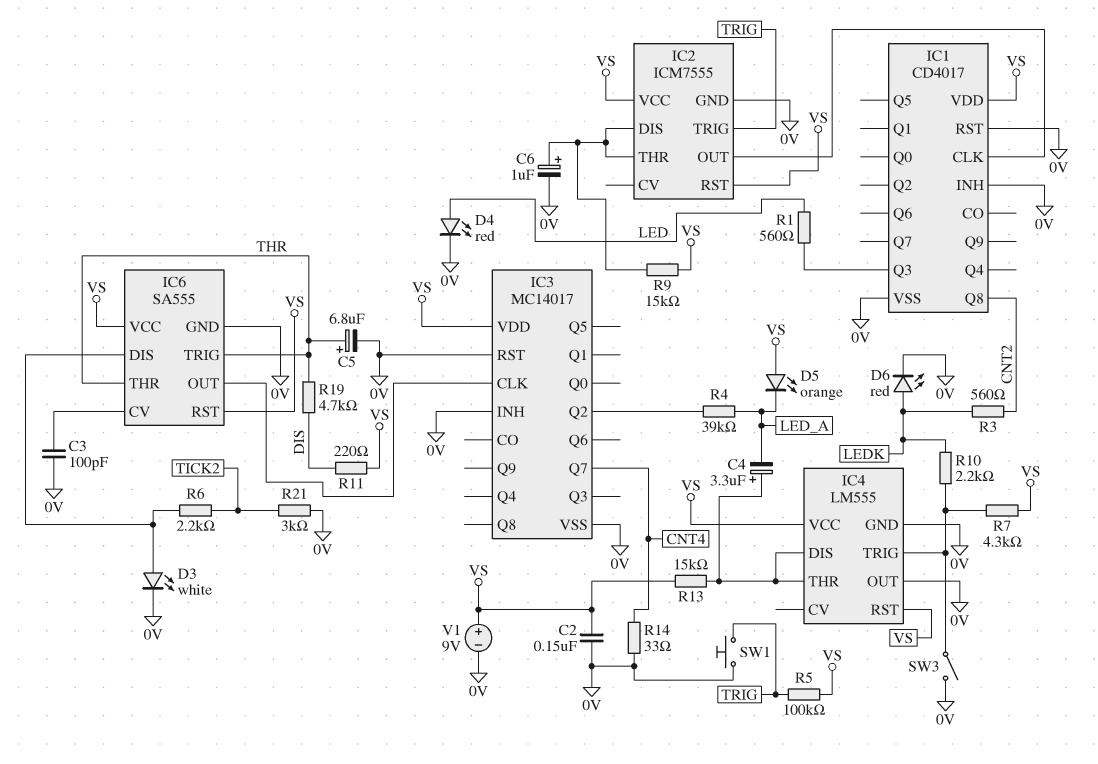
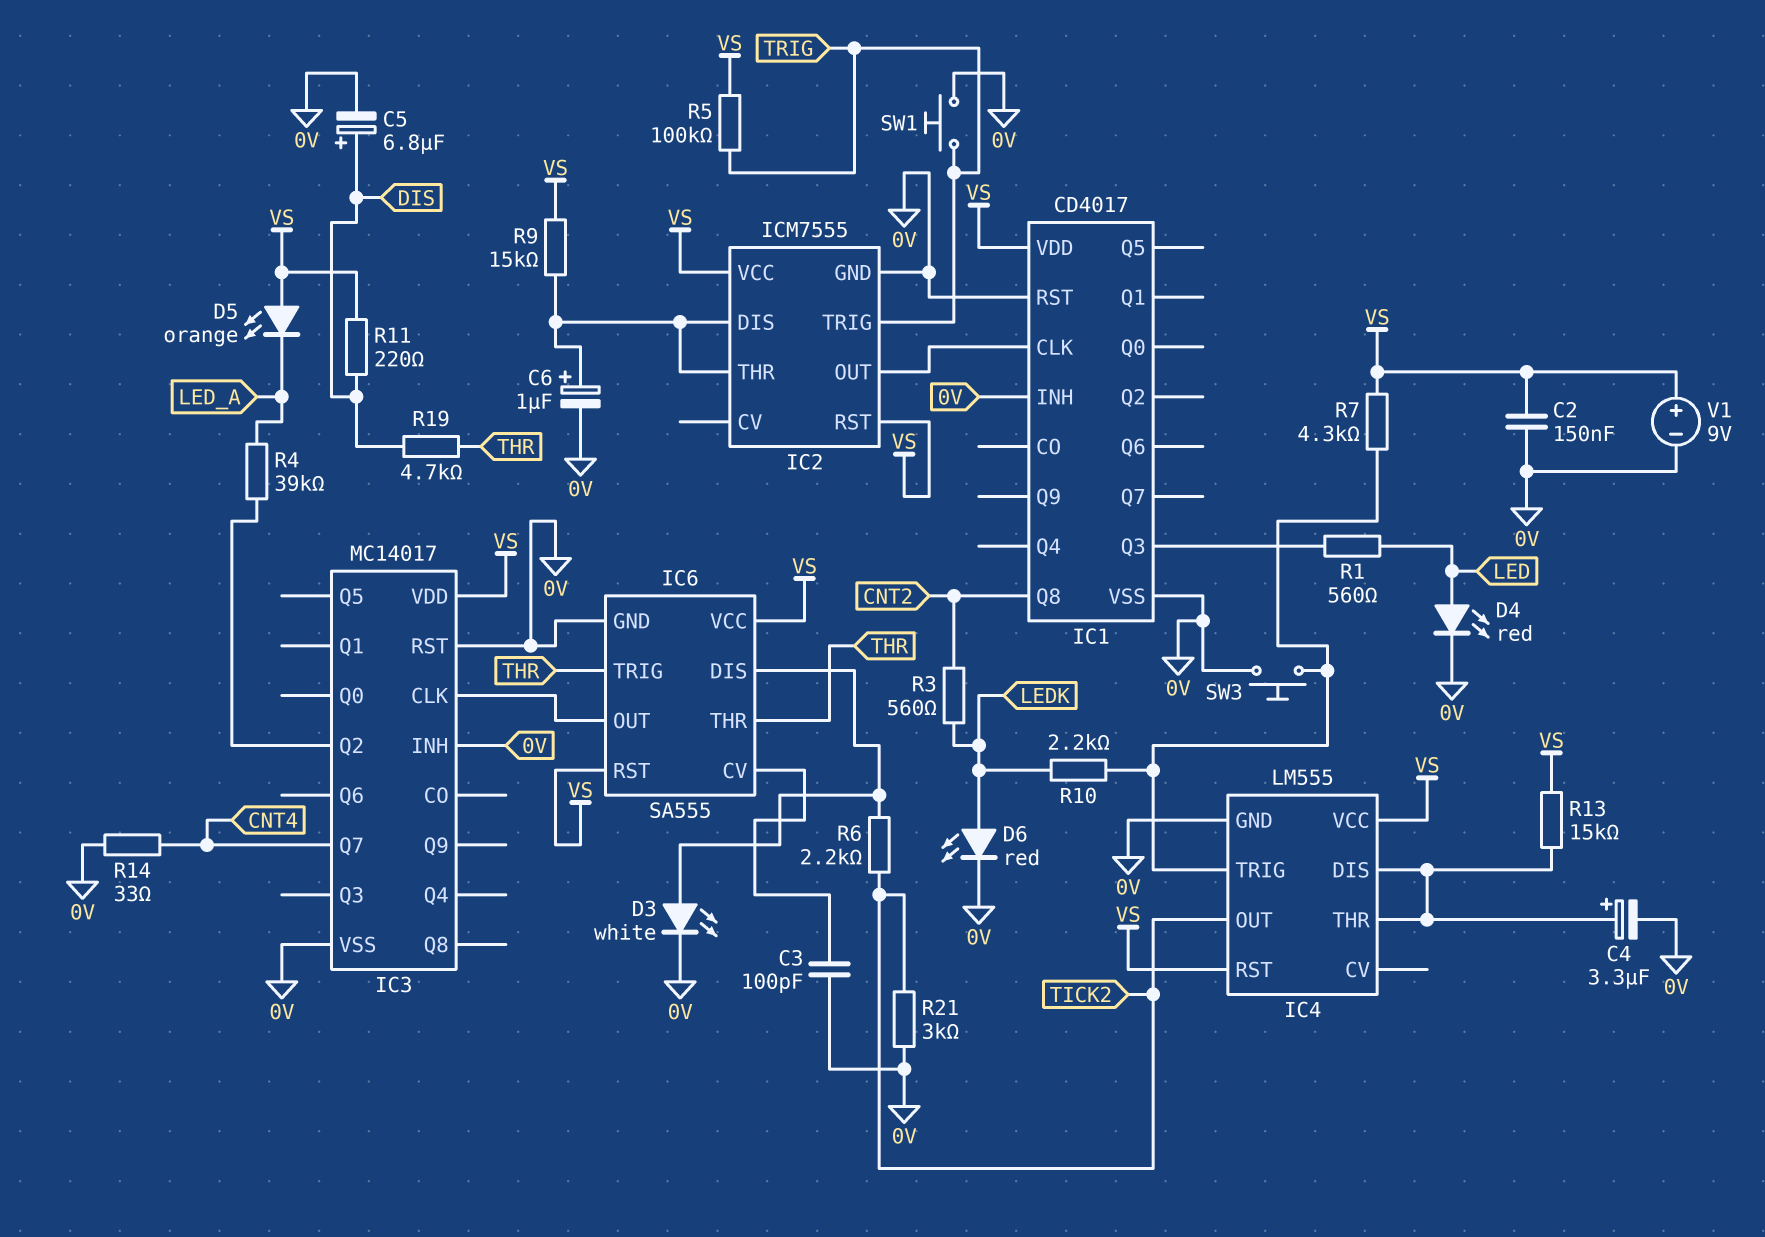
C4: 3.3uF (plus IC4/DIS, minus LED_A) -> 3.3uF (plus IC4/DIS, minus 0V)
C5: 6.8uF (plus THR, minus 0V) -> 6.8uF (plus DIS, minus 0V)
IC4 pin OUT: 0V -> TICK2
SW3: switch (0V, IC4/TRIG) -> button (0V, IC4/TRIG)

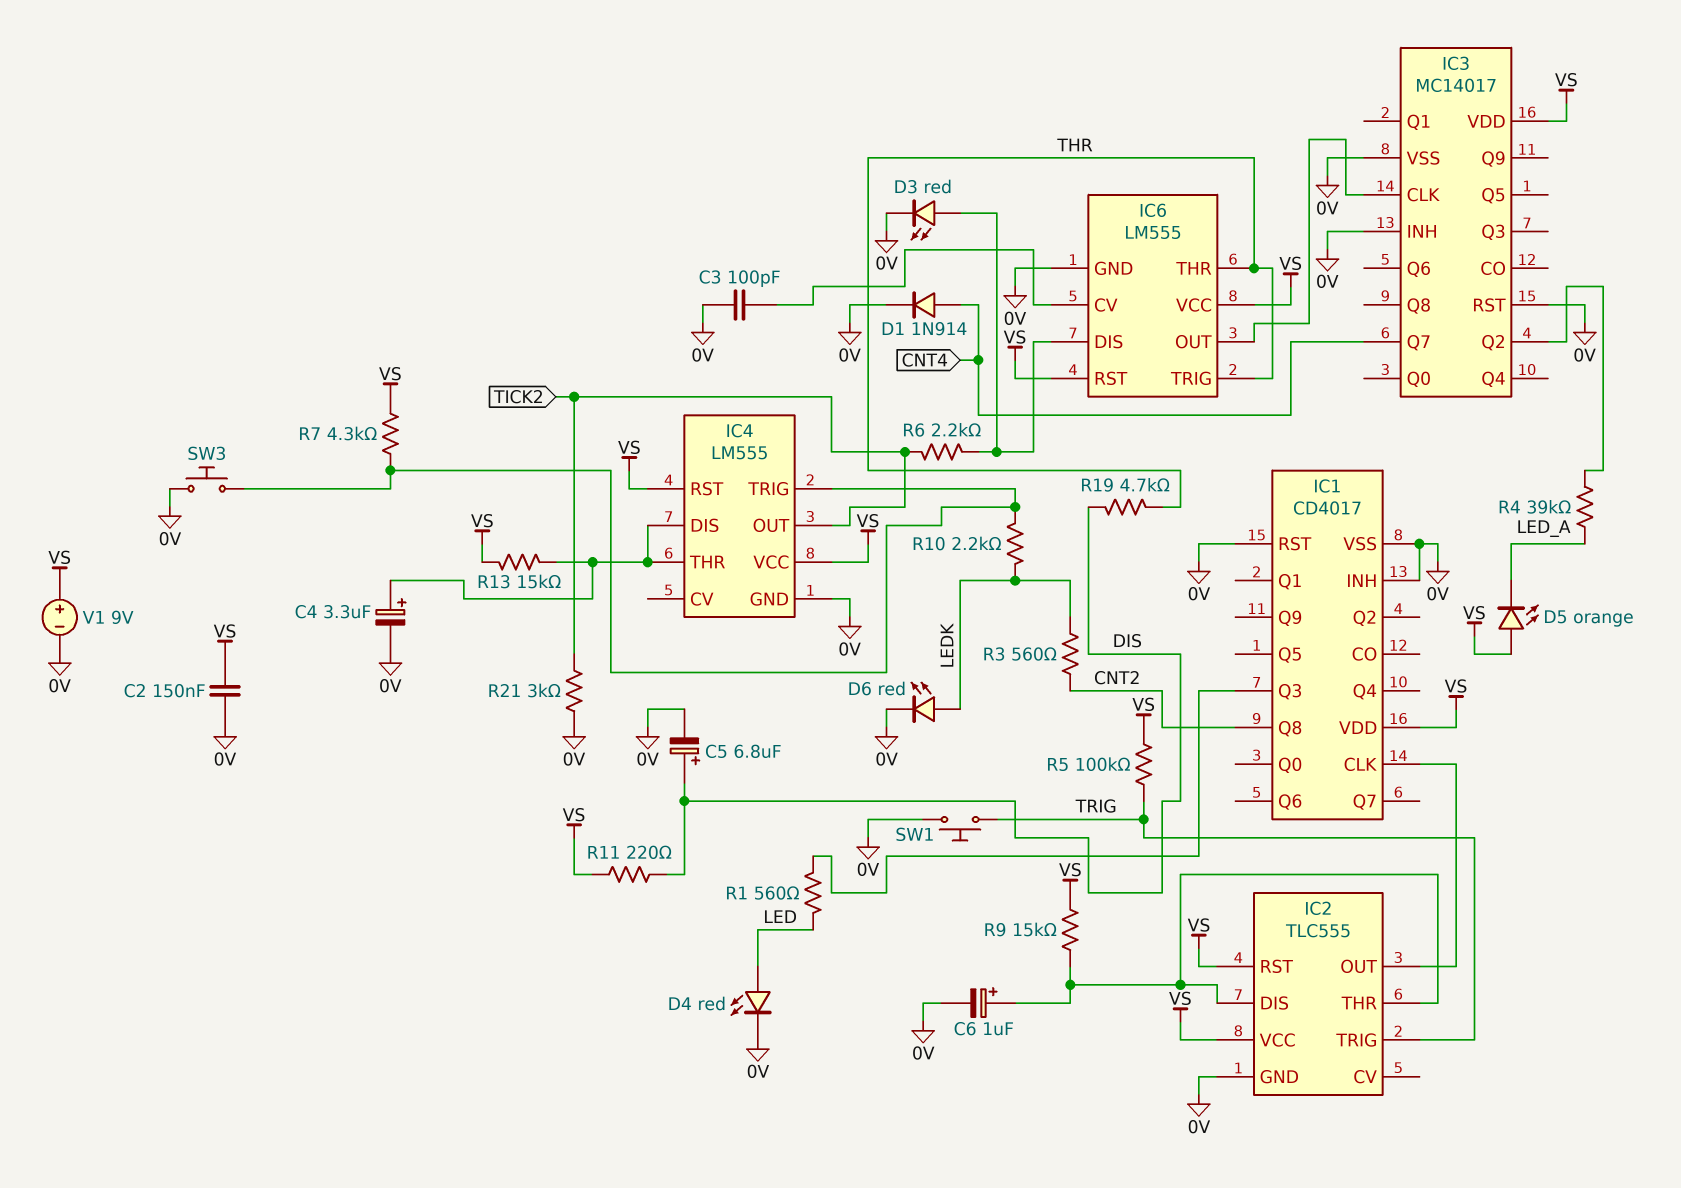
D1: none -> diode 1N914 (A CNT4, K 0V)
D3: LED white (A IC6/DIS, K 0V) -> LED red (A IC6/DIS, K 0V)
IC2: ICM7555 -> TLC555
IC6: SA555 -> LM555
R14: 33 (0V, CNT4) -> none

